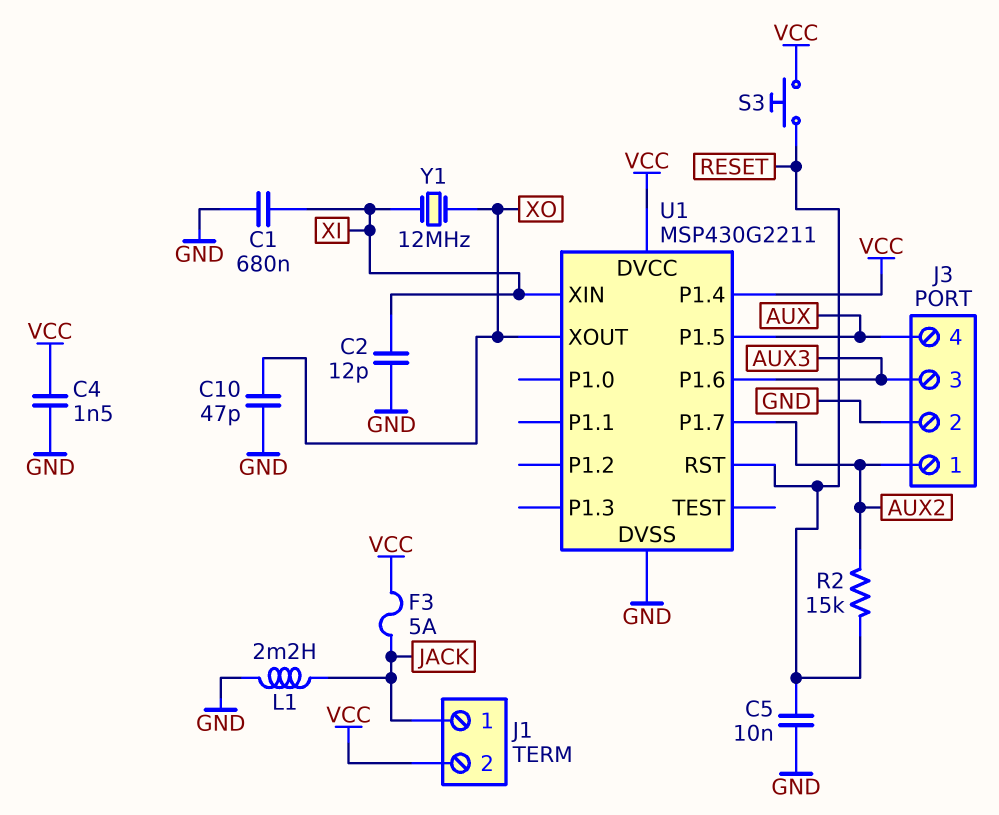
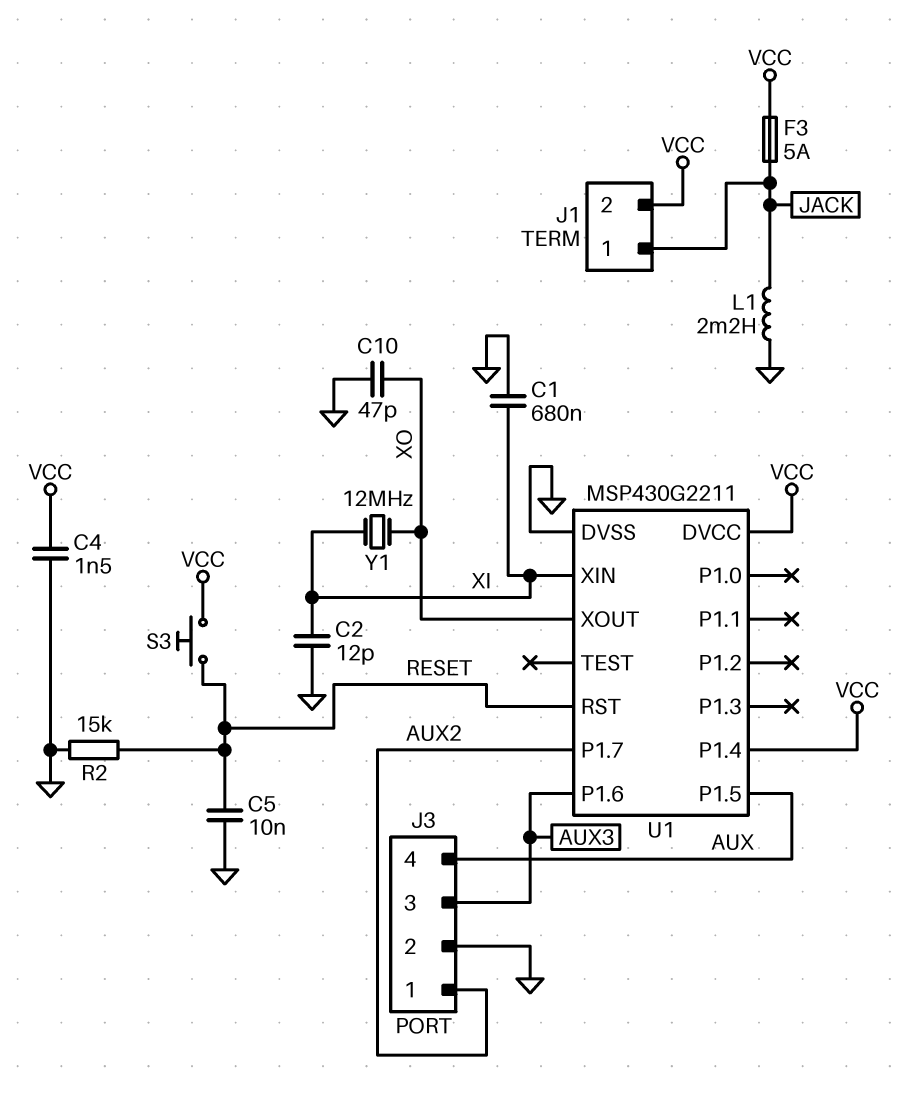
R2: 15k (AUX2, RESET) -> 15k (GND, RESET)

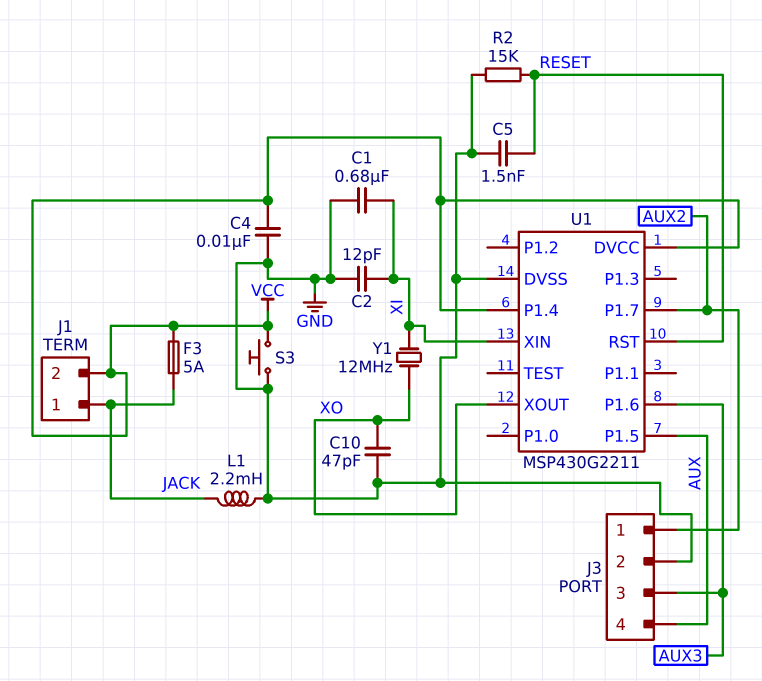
C4: 1.5nF (GND, VCC) -> 10nF (GND, VCC)
C5: 10nF (GND, RESET) -> 1.5nF (GND, RESET)
S3: button (RESET, VCC) -> button (GND, VCC)

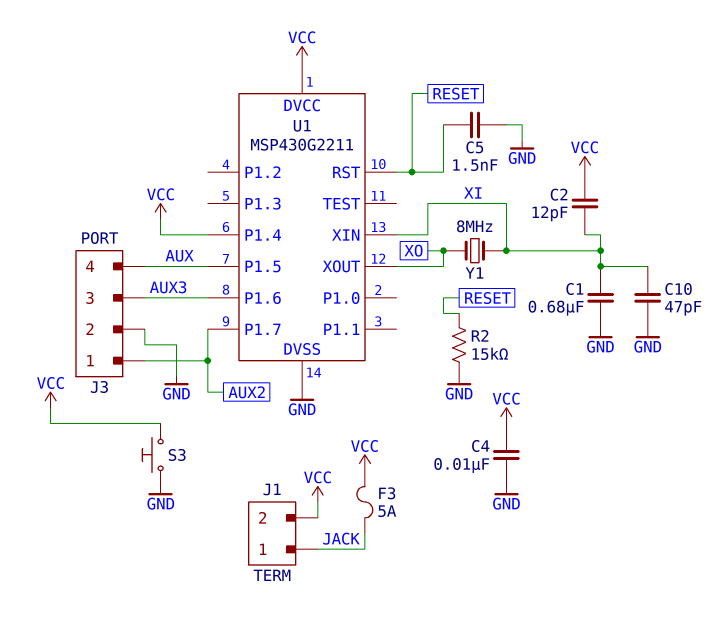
C2: 12pF (GND, XI) -> 12pF (VCC, XI)
C10: 47pF (GND, XO) -> 47pF (GND, XI)
L1: 2.2mH (GND, JACK) -> none
Y1: 12MHz (XI, XO) -> 8MHz (XI, XO)

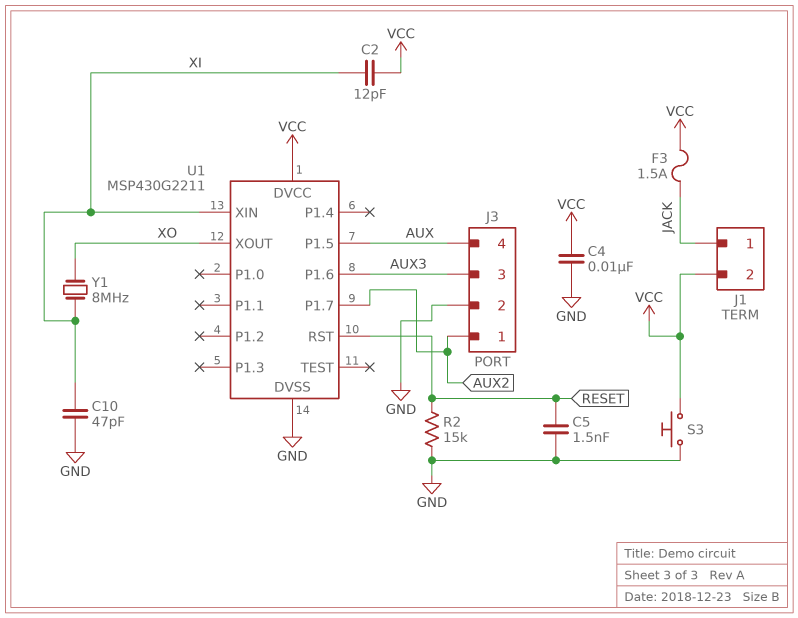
C1: 680nF (GND, XI) -> none
F3: 5A (JACK, VCC) -> 1.5A (JACK, VCC)
U1 pin P1.4: VCC -> none

